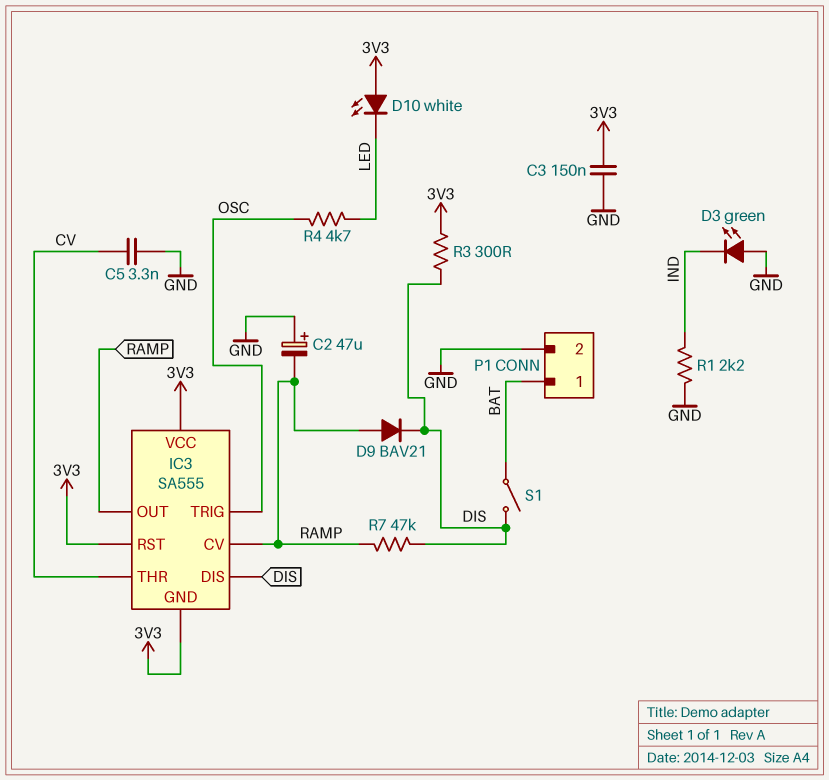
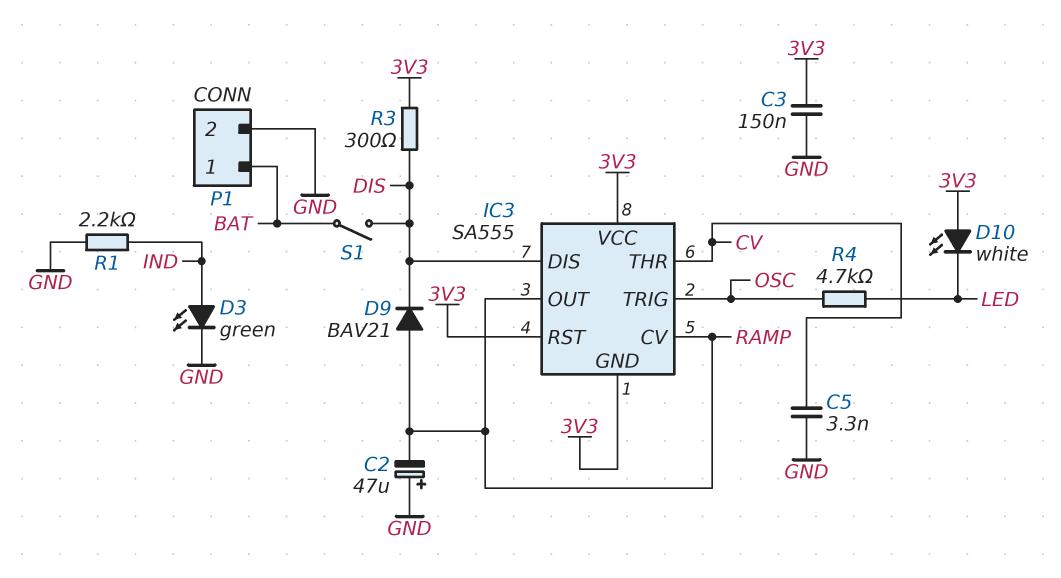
D3: LED green (A GND, K IND) -> LED green (A IND, K GND)
R7: 47k (DIS, RAMP) -> none

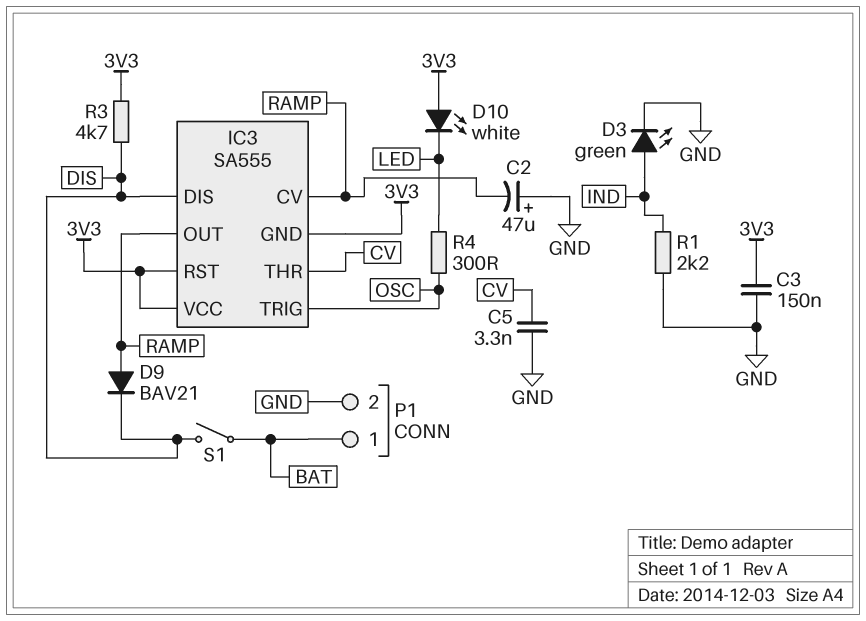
R3: 300 (3V3, DIS) -> 4.7k (3V3, DIS)
R4: 4.7k (LED, OSC) -> 300 (LED, OSC)

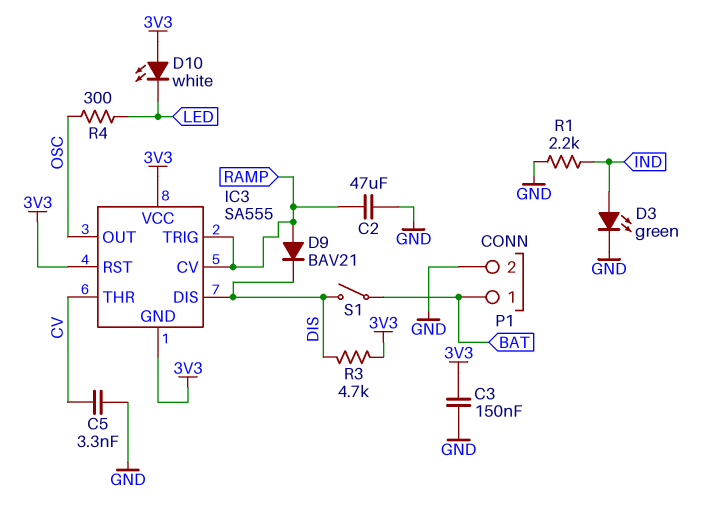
C2: 47uF (plus GND, minus RAMP) -> 47uF (GND, RAMP)
IC3 pin OUT: RAMP -> OSC
IC3 pin TRIG: OSC -> RAMP

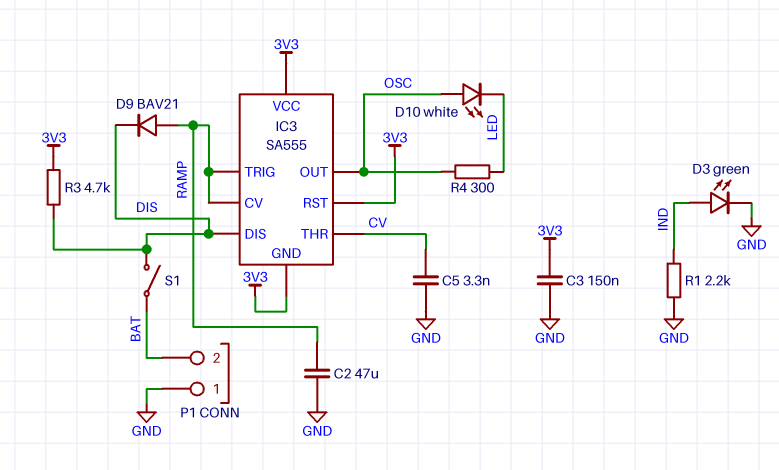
D10: LED white (A 3V3, K LED) -> LED white (A OSC, K LED)
P1 pin 1: BAT -> GND
P1 pin 2: GND -> BAT

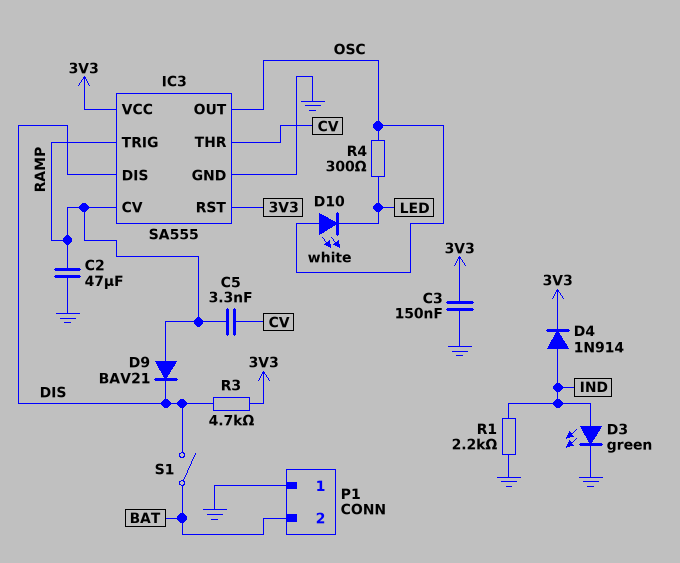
C5: 3.3nF (CV, GND) -> 3.3nF (CV, RAMP)
D4: none -> diode 1N914 (A IND, K 3V3)
IC3 pin GND: 3V3 -> GND

